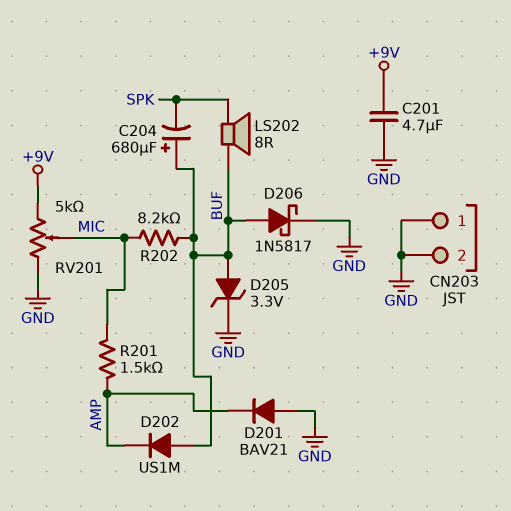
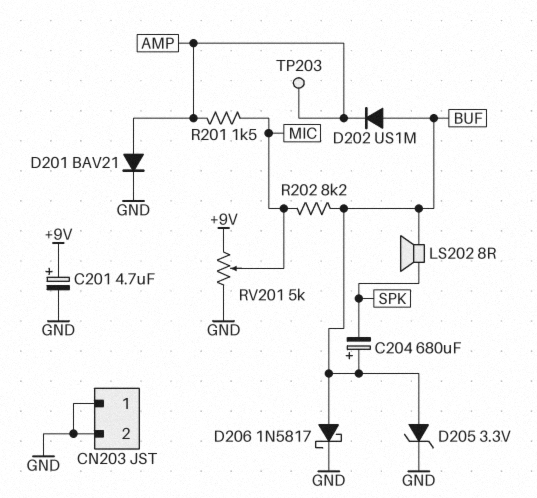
C201: 4.7uF (+9V, GND) -> 4.7uF (plus +9V, minus GND)
D201: diode BAV21 (A GND, K AMP) -> diode BAV21 (A AMP, K GND)
TP203: none -> test point (AMP)

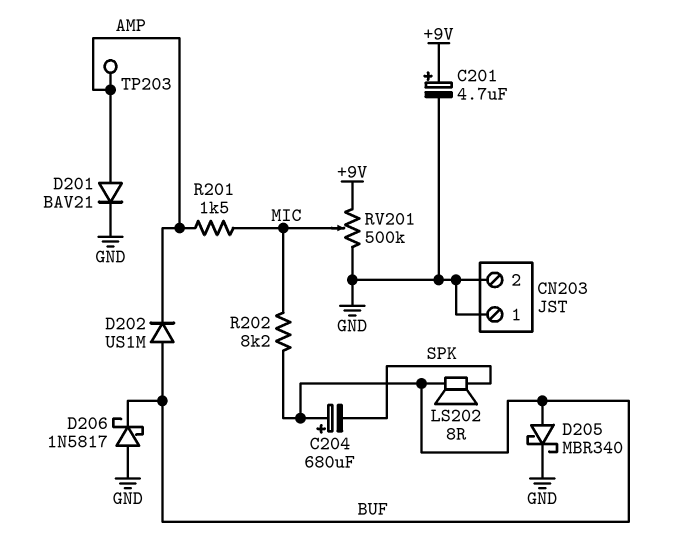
D205: zener 3.3V (A BUF, K GND) -> schottky MBR340 (A BUF, K GND)
D206: schottky 1N5817 (A BUF, K GND) -> schottky 1N5817 (A GND, K BUF)
RV201: 5k (+9V, GND, wiper MIC) -> 500k (+9V, GND, wiper MIC)

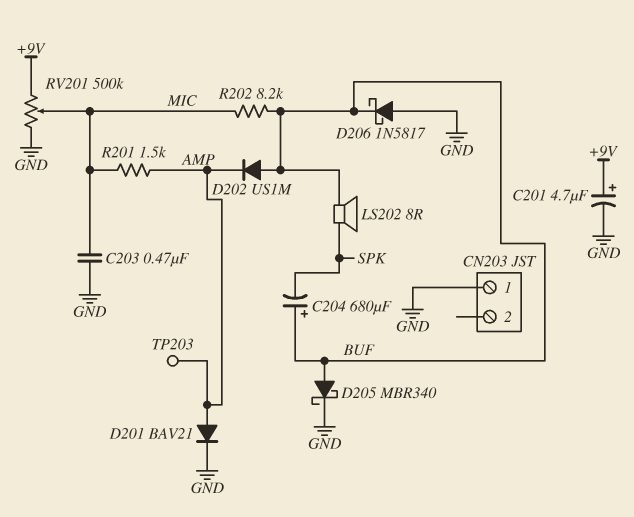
C203: none -> 470nF (GND, MIC)
CN203 pin 2: GND -> none

